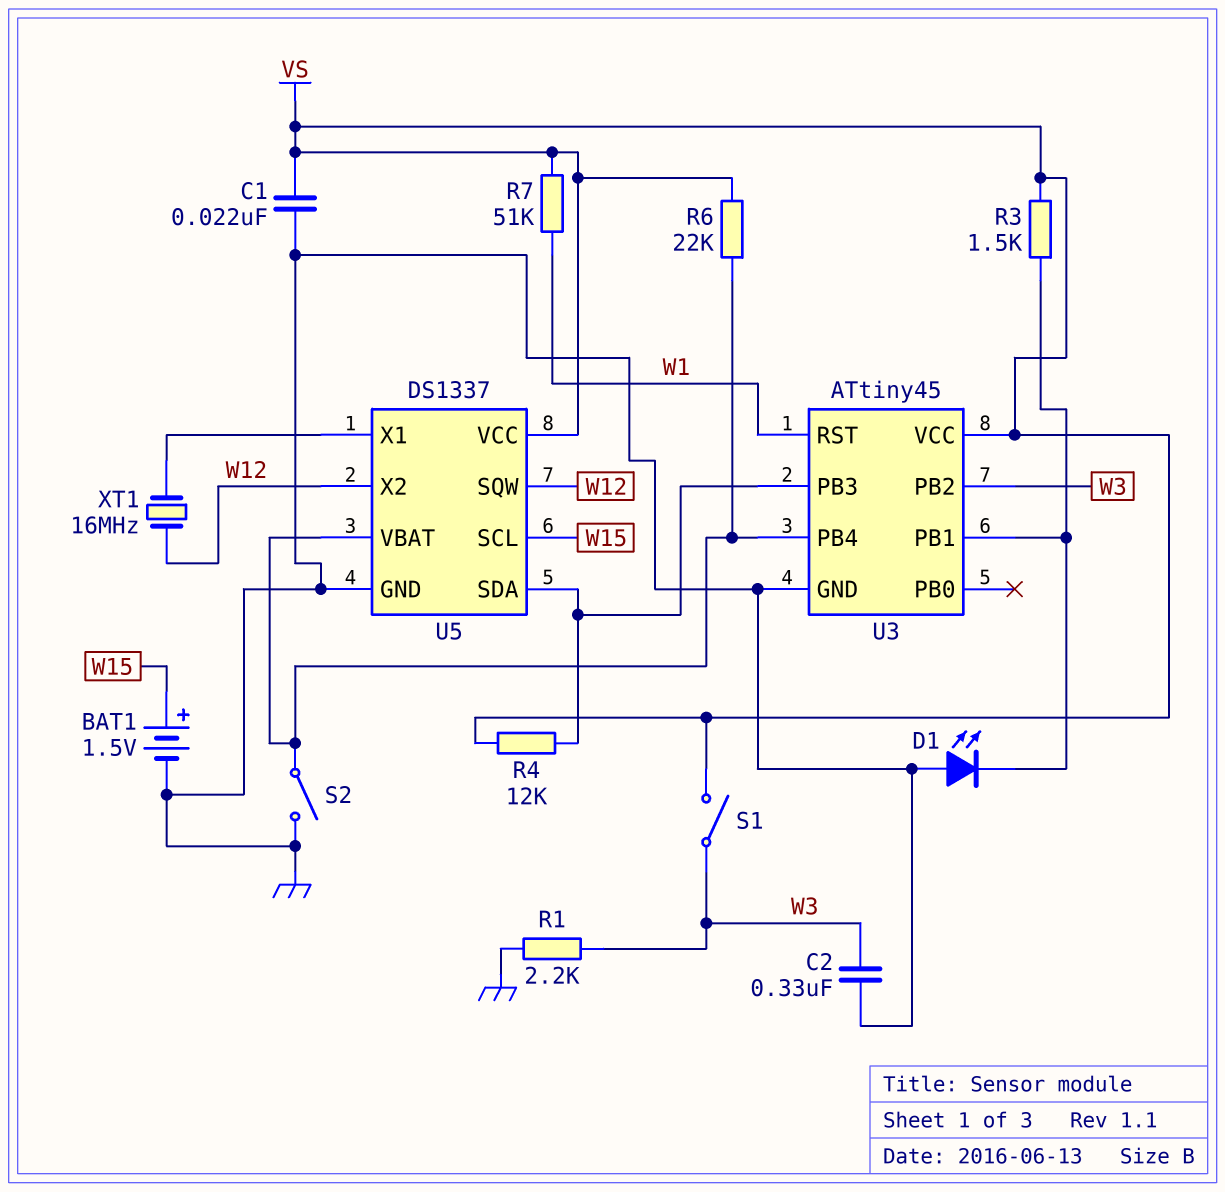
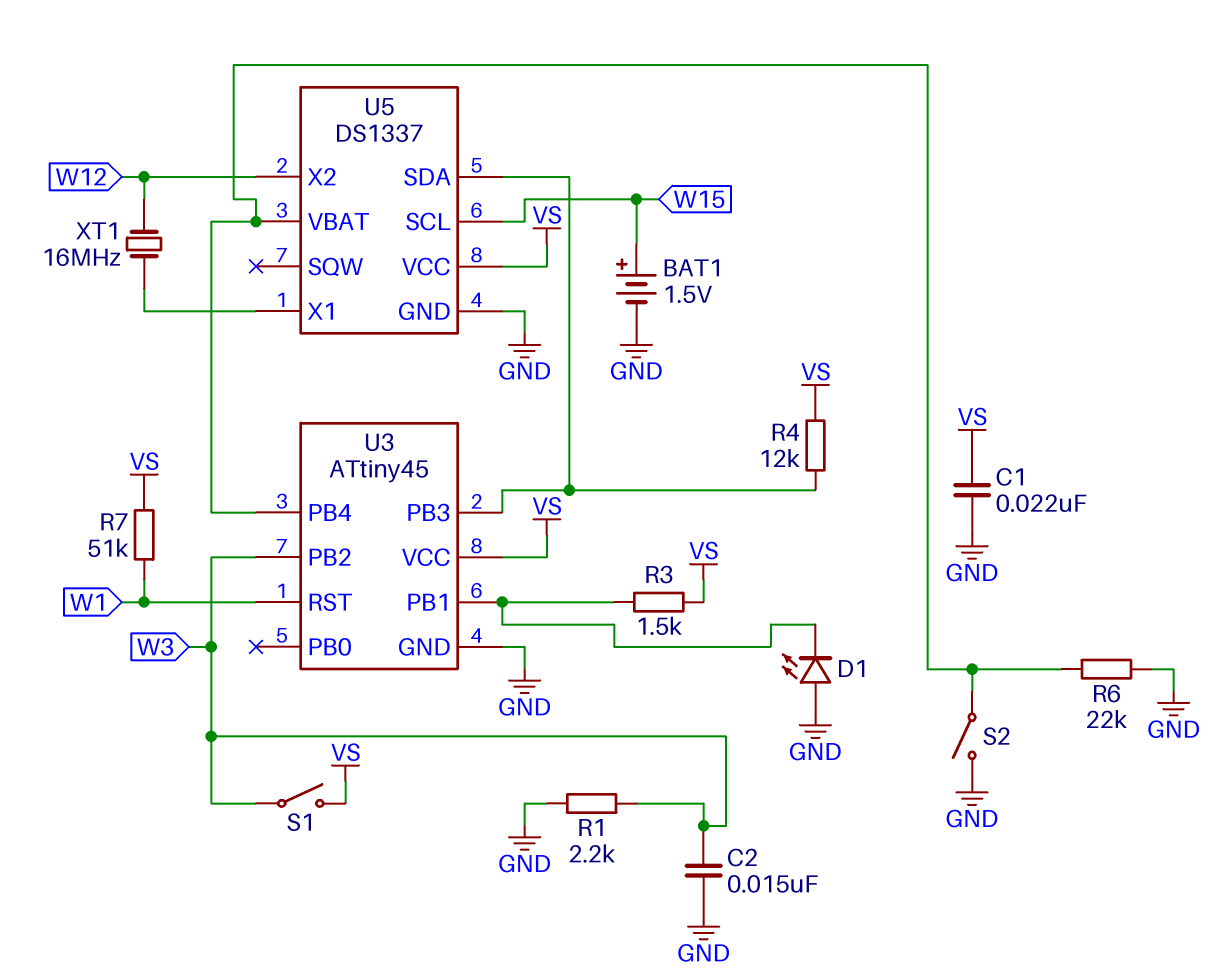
C2: 330nF (GND, W3) -> 15nF (GND, W3)
R6: 22k (U3/PB4, VS) -> 22k (GND, U3/PB4)
U5 pin SQW: W12 -> none

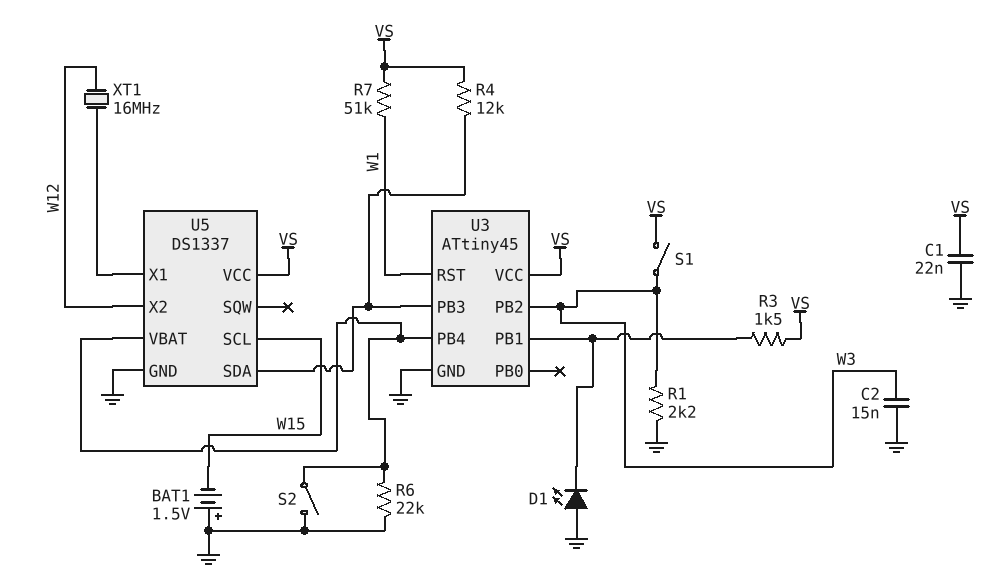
BAT1: 1.5V (plus W15, minus GND) -> 1.5V (plus GND, minus W15)

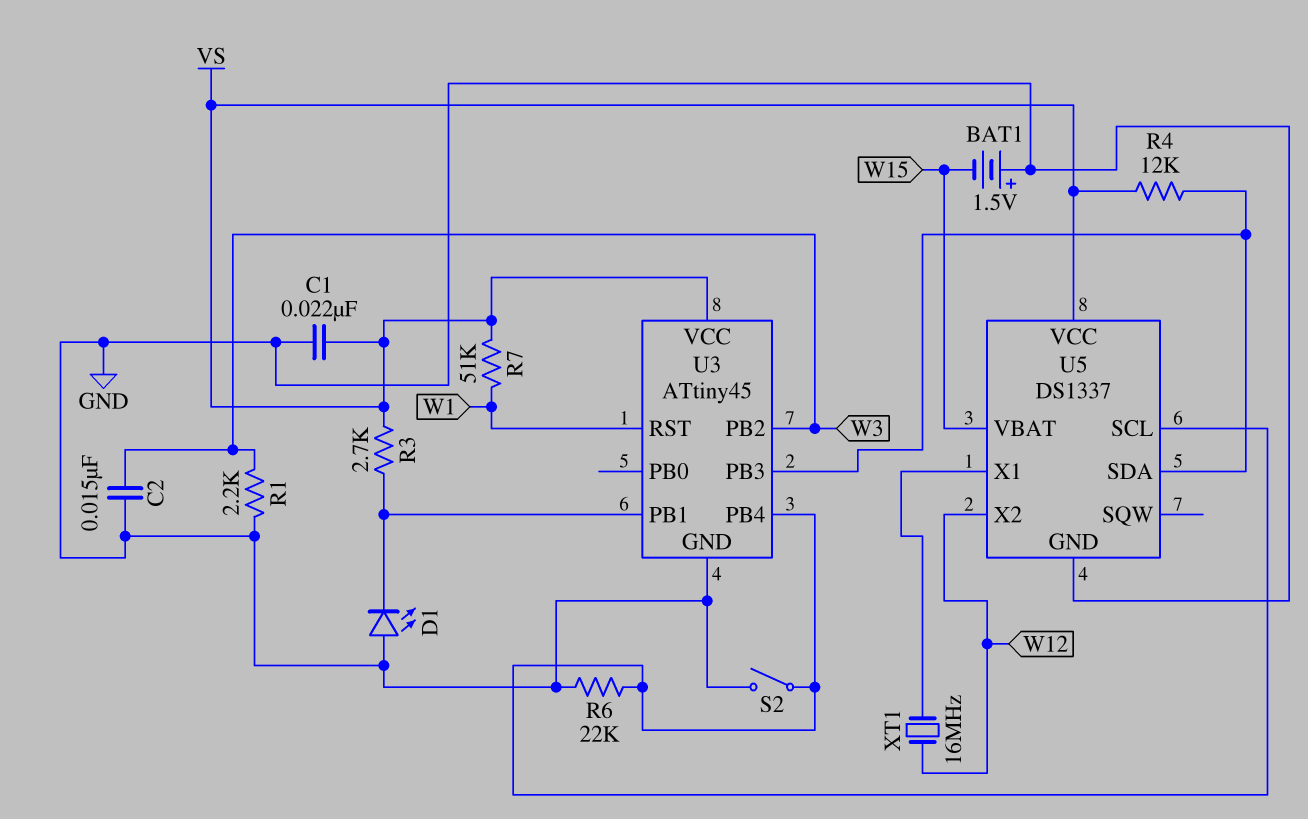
R3: 1.5k (U3/PB1, VS) -> 2.7k (U3/PB1, VS)
S1: switch (VS, W3) -> none
U5 pin SCL: W15 -> U3/PB4
U5 pin VBAT: U3/PB4 -> W15

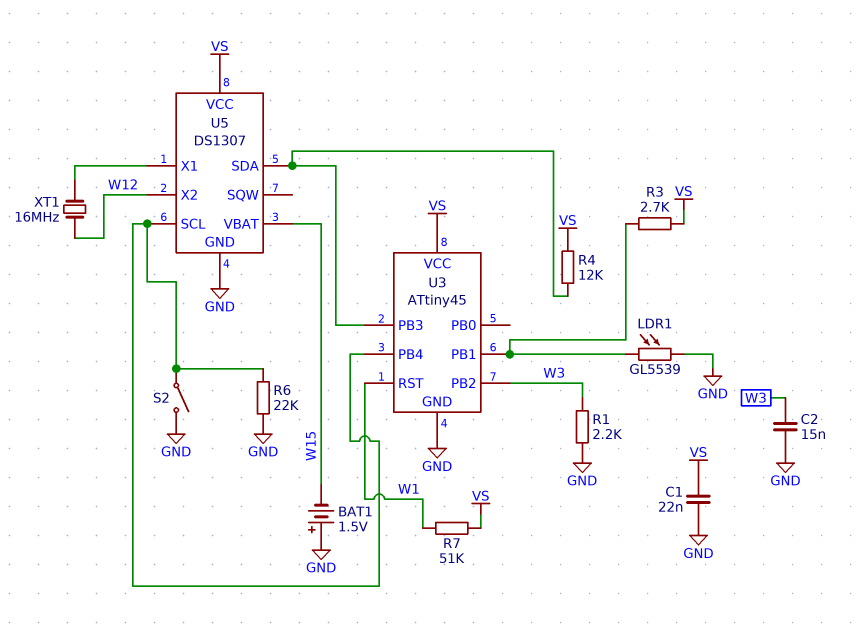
D1: LED (A GND, K U3/PB1) -> none
LDR1: none -> GL5539 (GND, U3/PB1)
U5: DS1337 -> DS1307

